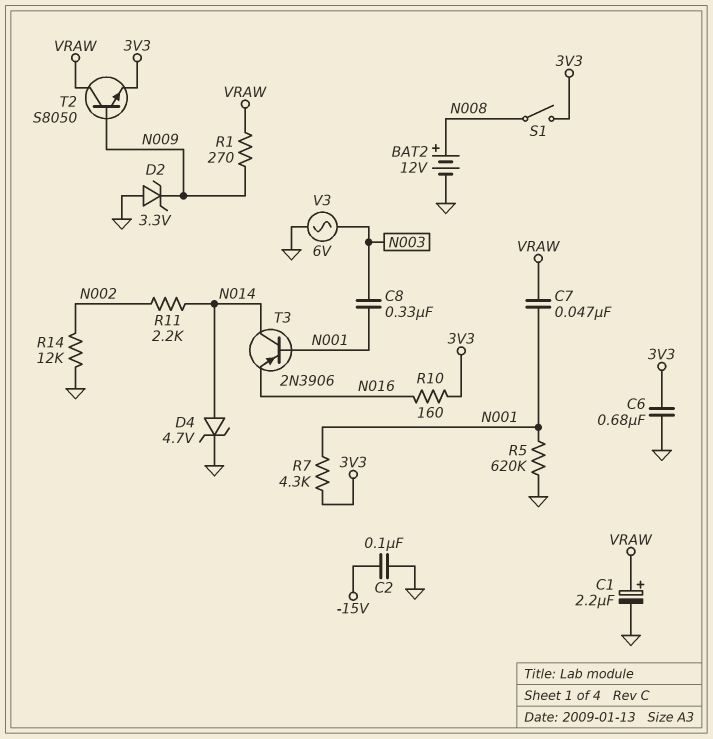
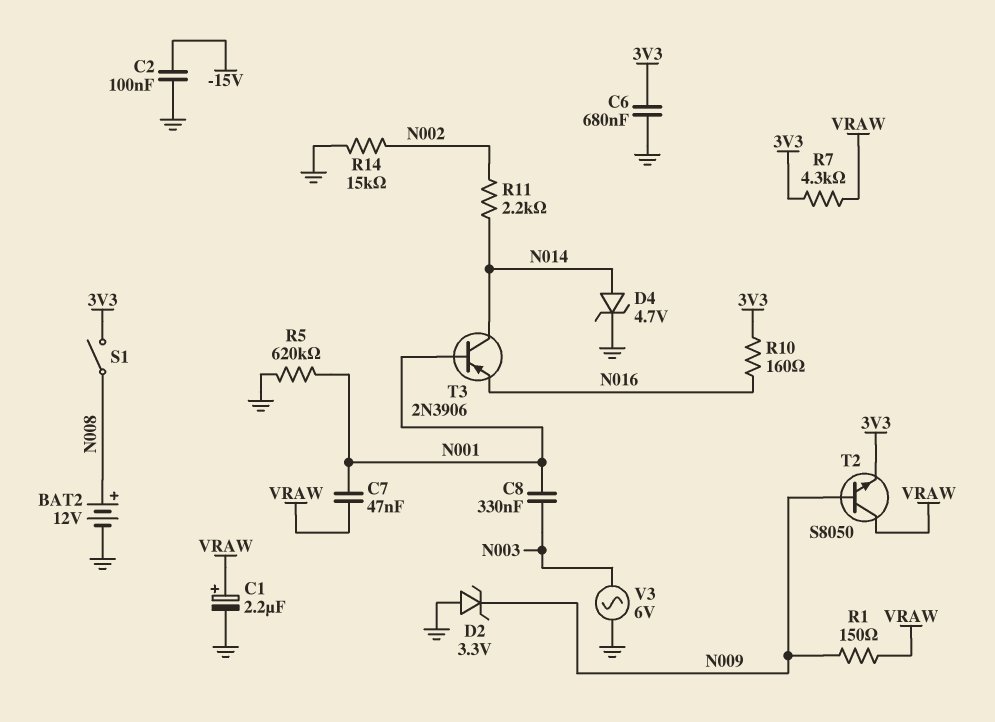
R1: 270 (N009, VRAW) -> 150 (N009, VRAW)
R7: 4.3k (3V3, N001) -> 4.3k (3V3, VRAW)
R14: 12k (GND, N002) -> 15k (GND, N002)

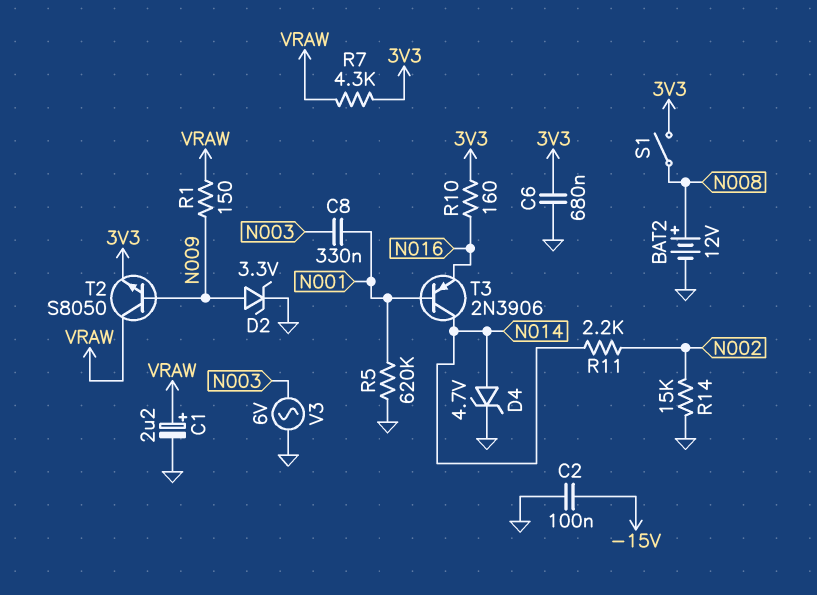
C7: 47nF (N001, VRAW) -> none
D2: zener 3.3V (A GND, K N009) -> zener 3.3V (A N009, K GND)

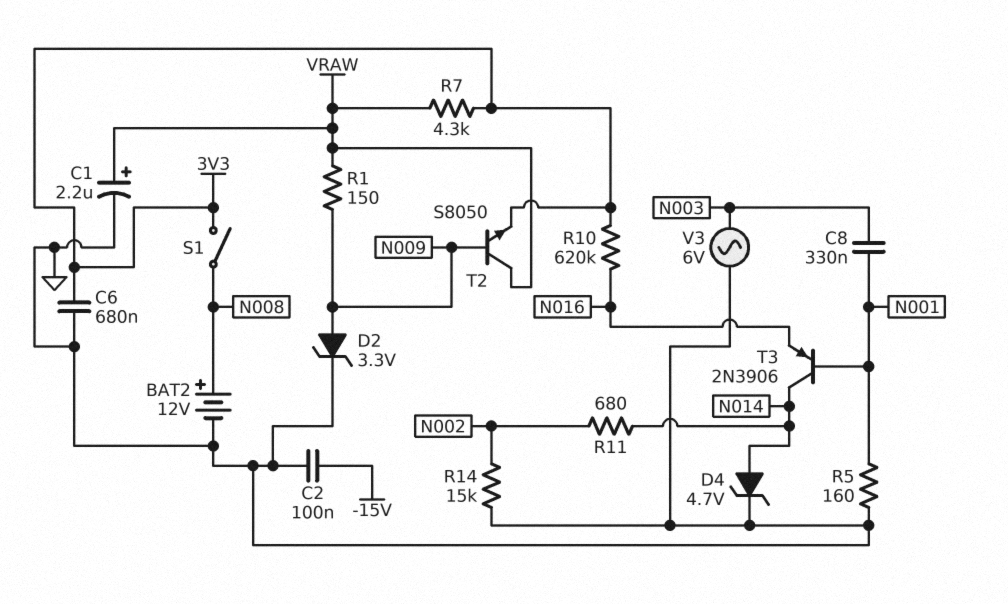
R5: 620k (GND, N001) -> 160 (GND, N001)
R10: 160 (3V3, N016) -> 620k (3V3, N016)
R11: 2.2k (N002, N014) -> 680 (N002, N014)

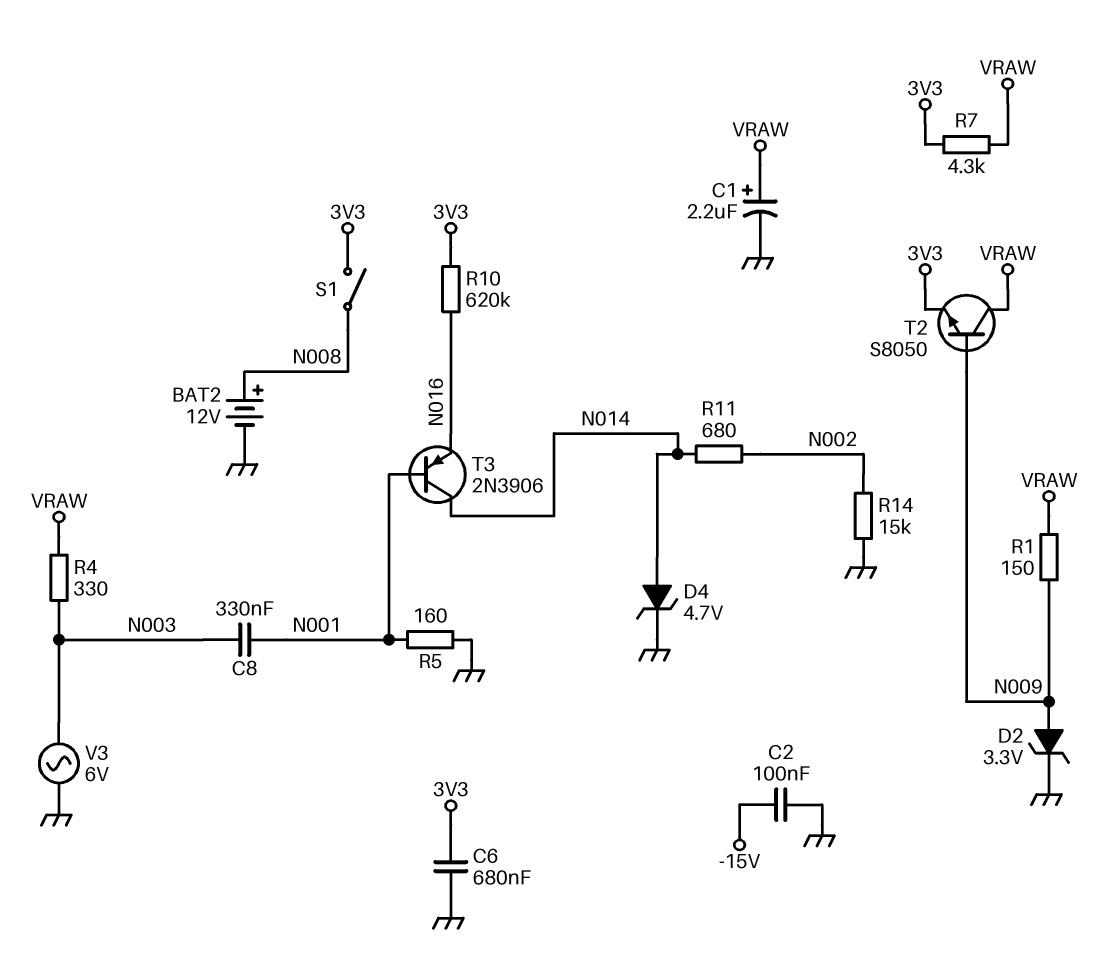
R4: none -> 330 (N003, VRAW)

